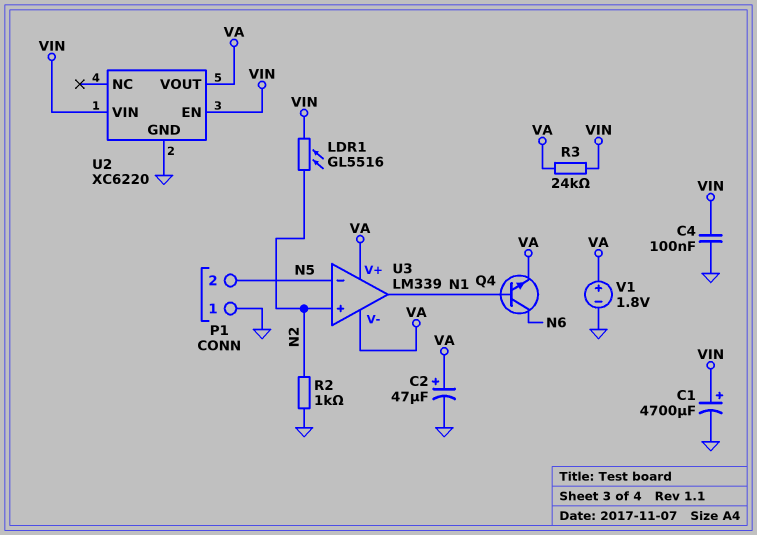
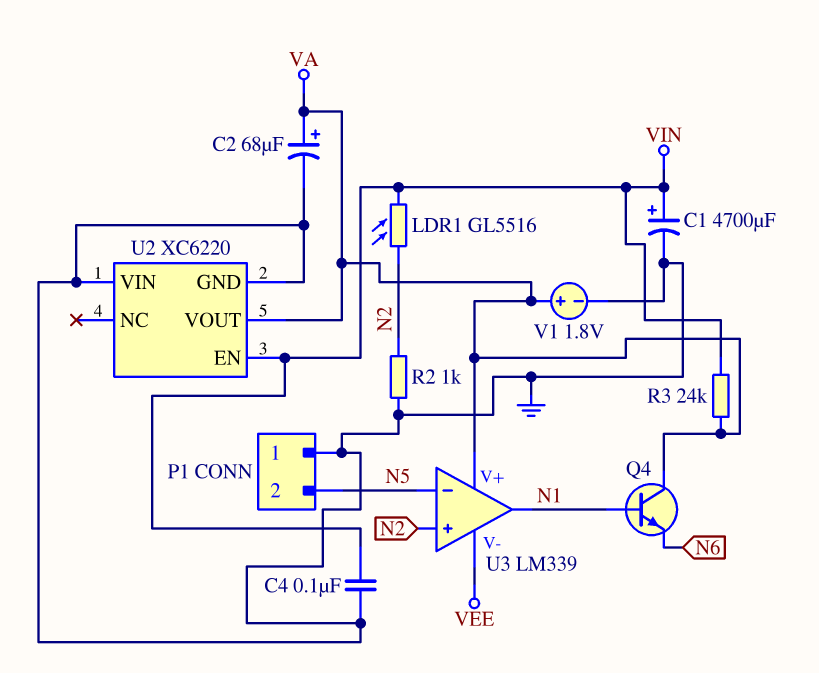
C2: 47uF (plus VA, minus GND) -> 68uF (plus VA, minus GND)
Q4: NPN (B N1, C N6, E VA) -> NPN (B N1, C VA, E N6)
U2 pin VIN: VIN -> GND
U3 pin V-: VA -> VEE

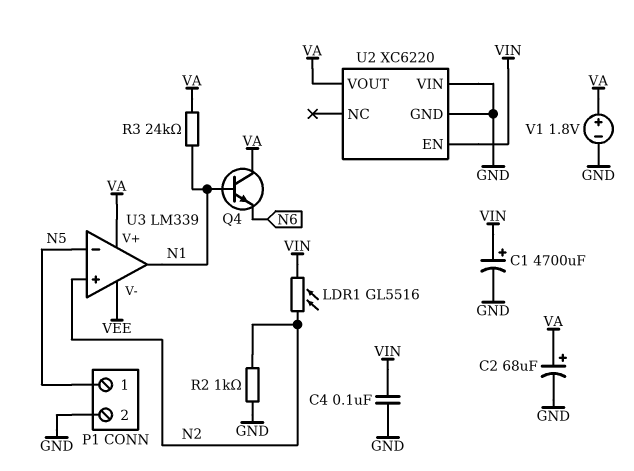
P1 pin 1: GND -> N5
P1 pin 2: N5 -> GND
R3: 24k (VA, VIN) -> 24k (N1, VA)

